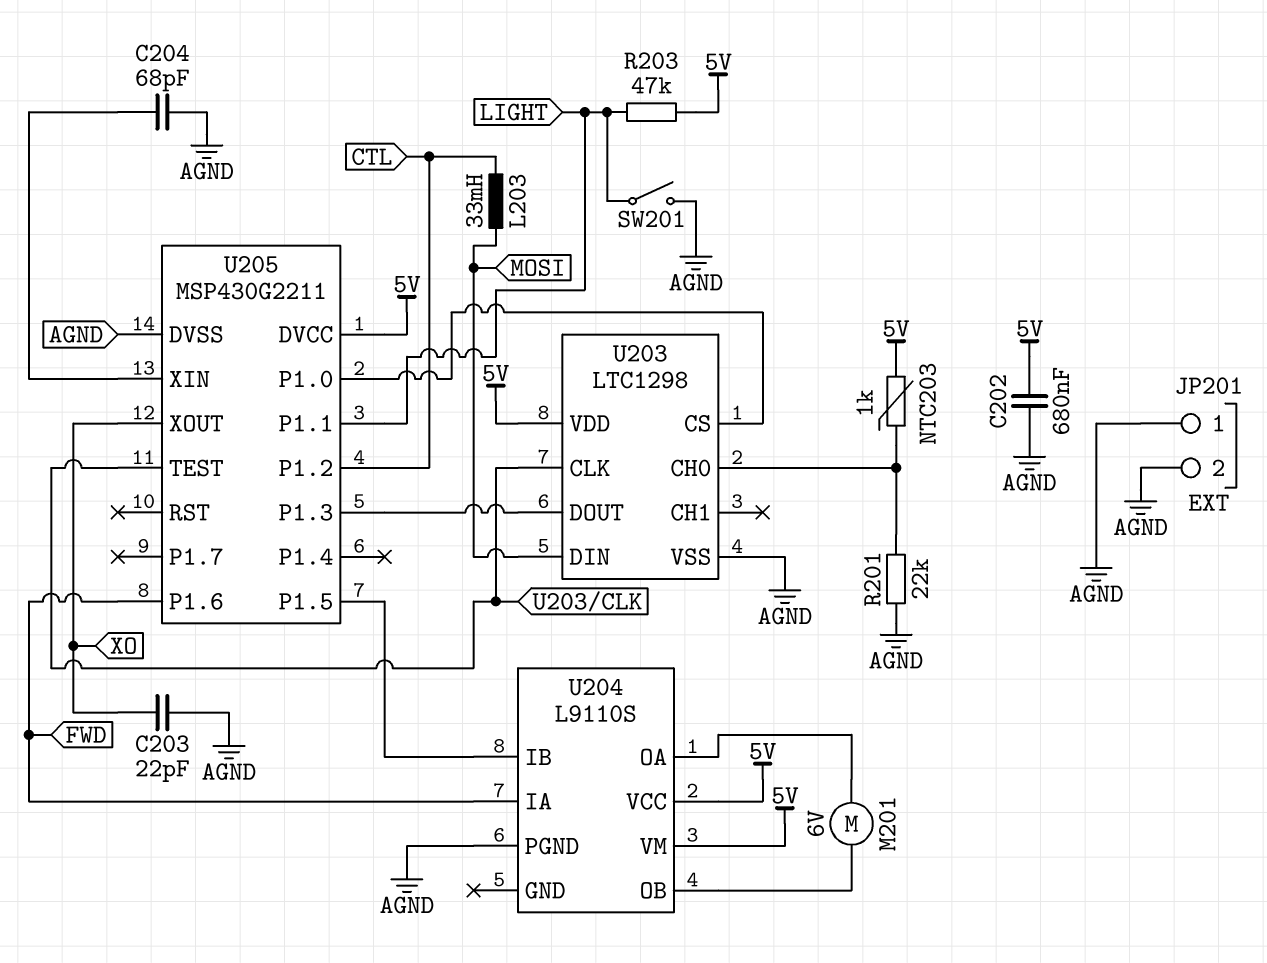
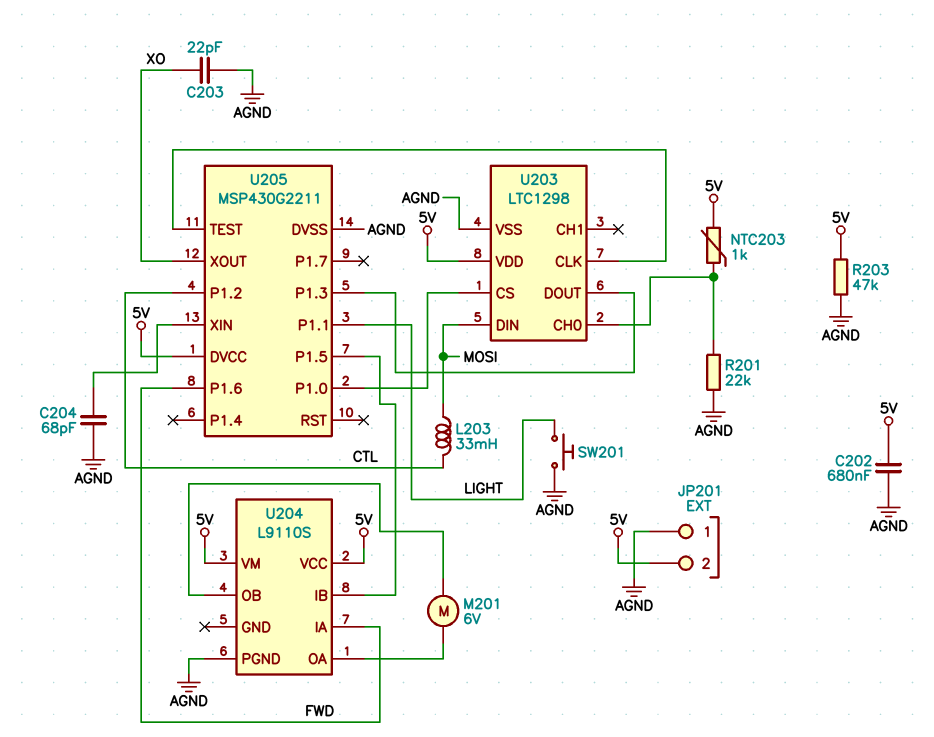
JP201 pin 2: AGND -> 5V
R203: 47k (5V, LIGHT) -> 47k (5V, AGND)
SW201: switch (AGND, LIGHT) -> button (AGND, LIGHT)

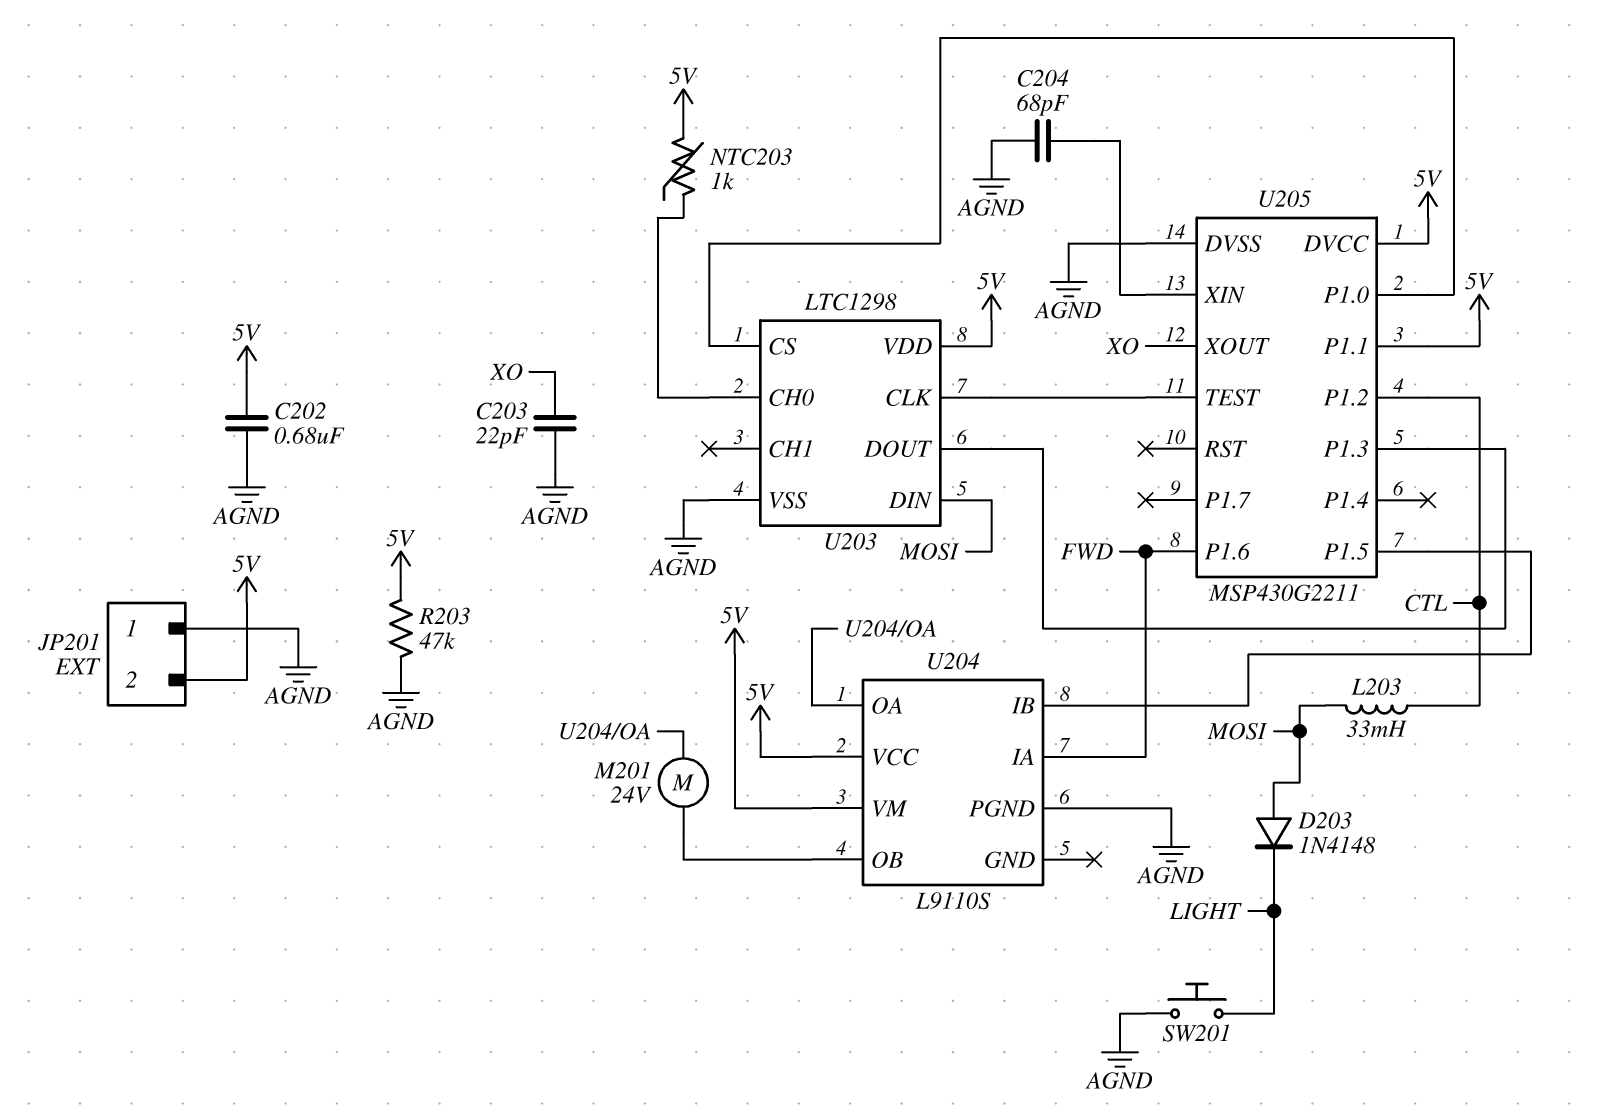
D203: none -> diode 1N4148 (A MOSI, K LIGHT)
M201: motor 6V (U204/OA, U204/OB) -> motor 24V (U204/OA, U204/OB)
R201: 22k (AGND, U203/CH0) -> none
U205 pin P1.1: LIGHT -> 5V

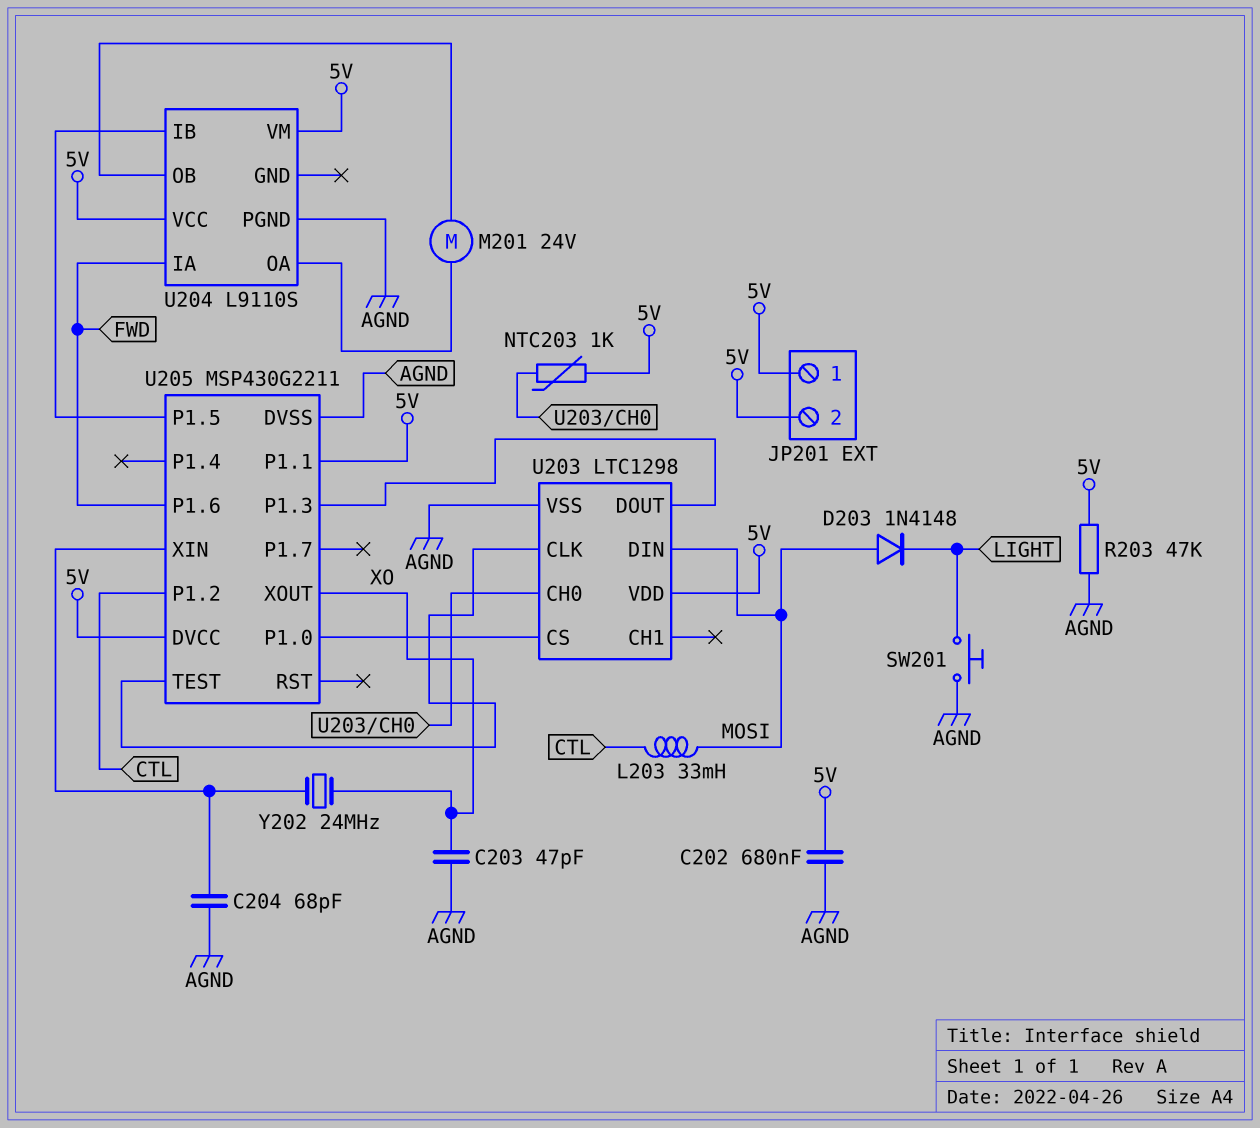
C203: 22pF (AGND, XO) -> 47pF (AGND, XO)
JP201 pin 1: AGND -> 5V
Y202: none -> 24MHz (U205/XIN, XO)

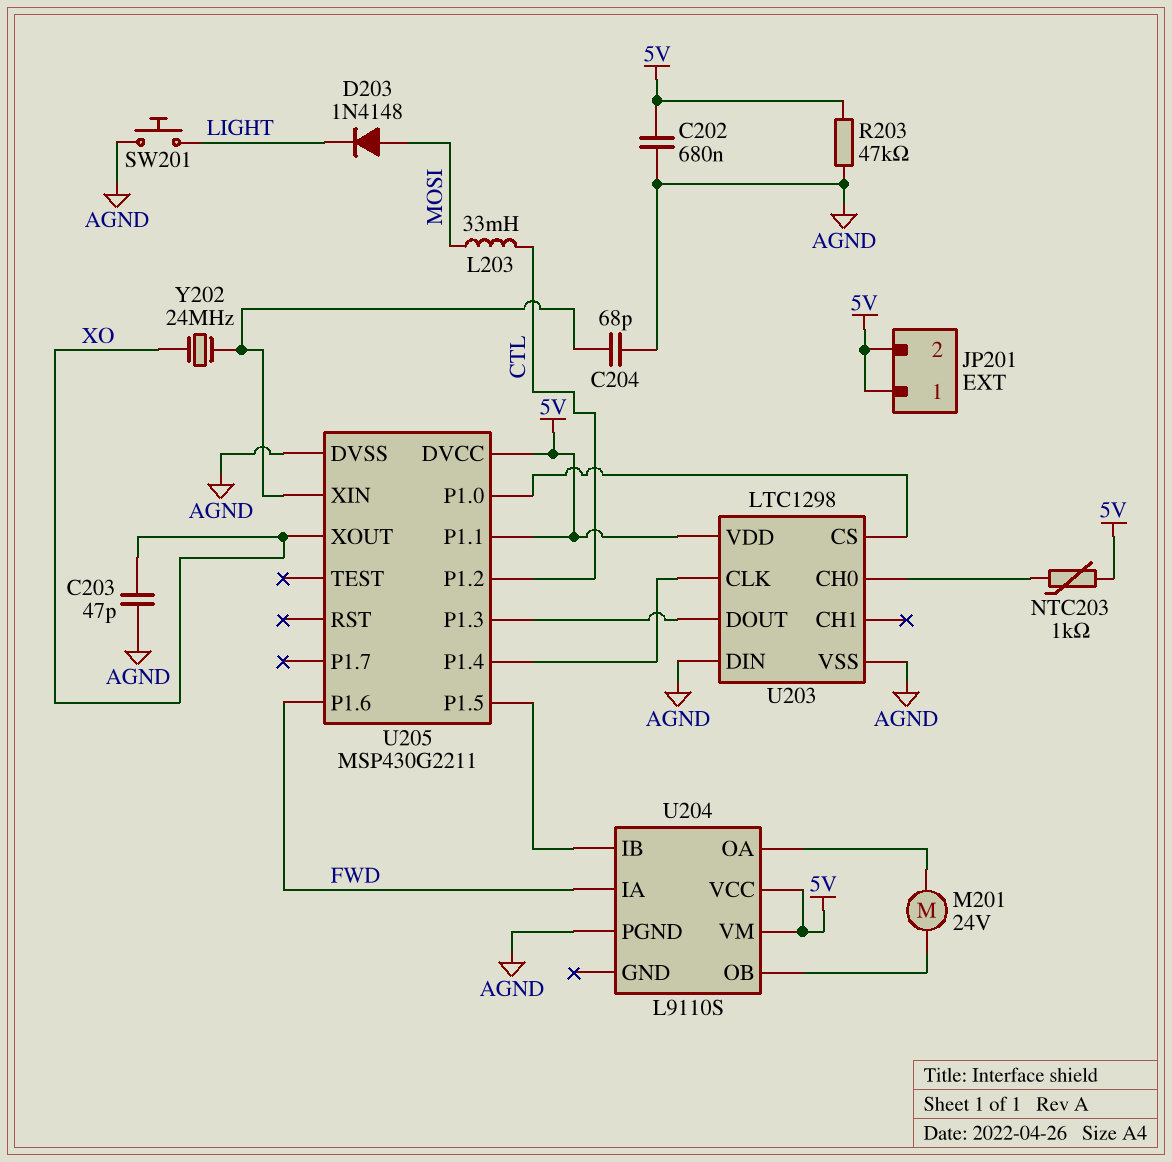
U203 pin DIN: MOSI -> AGND
U205 pin P1.4: none -> U203/CLK
U205 pin TEST: U203/CLK -> none

